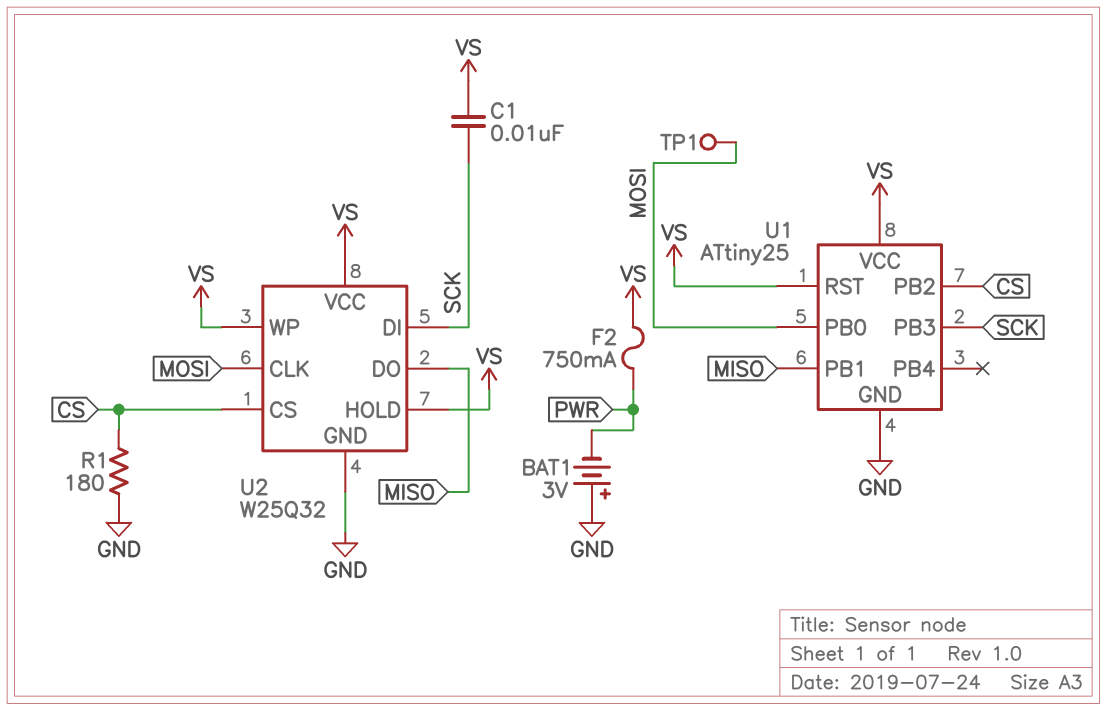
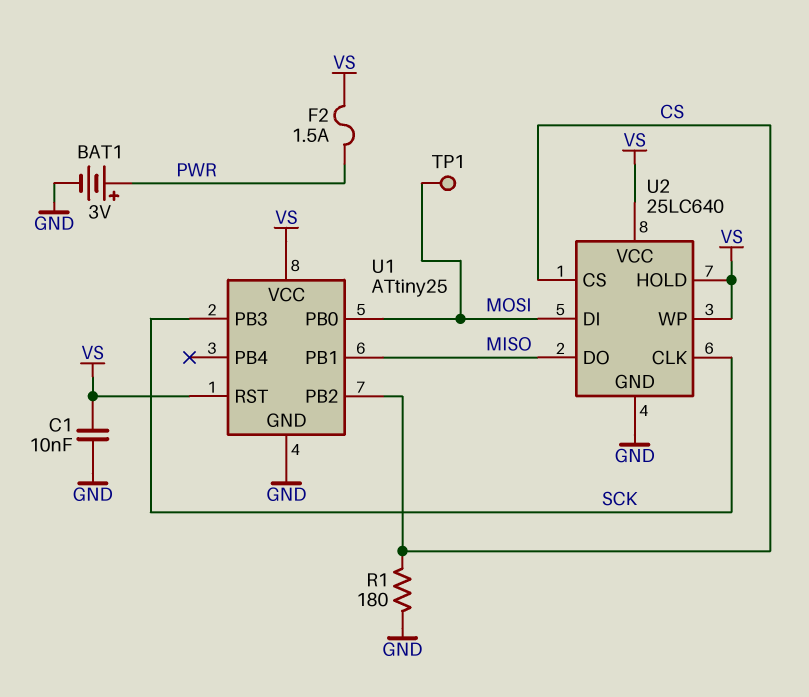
BAT1: 3V (plus GND, minus PWR) -> 3V (plus PWR, minus GND)
C1: 10nF (SCK, VS) -> 10nF (GND, VS)
F2: 750mA (PWR, VS) -> 1.5A (PWR, VS)
U2: W25Q32 -> 25LC640
U2 pin CLK: MOSI -> SCK
U2 pin DI: SCK -> MOSI

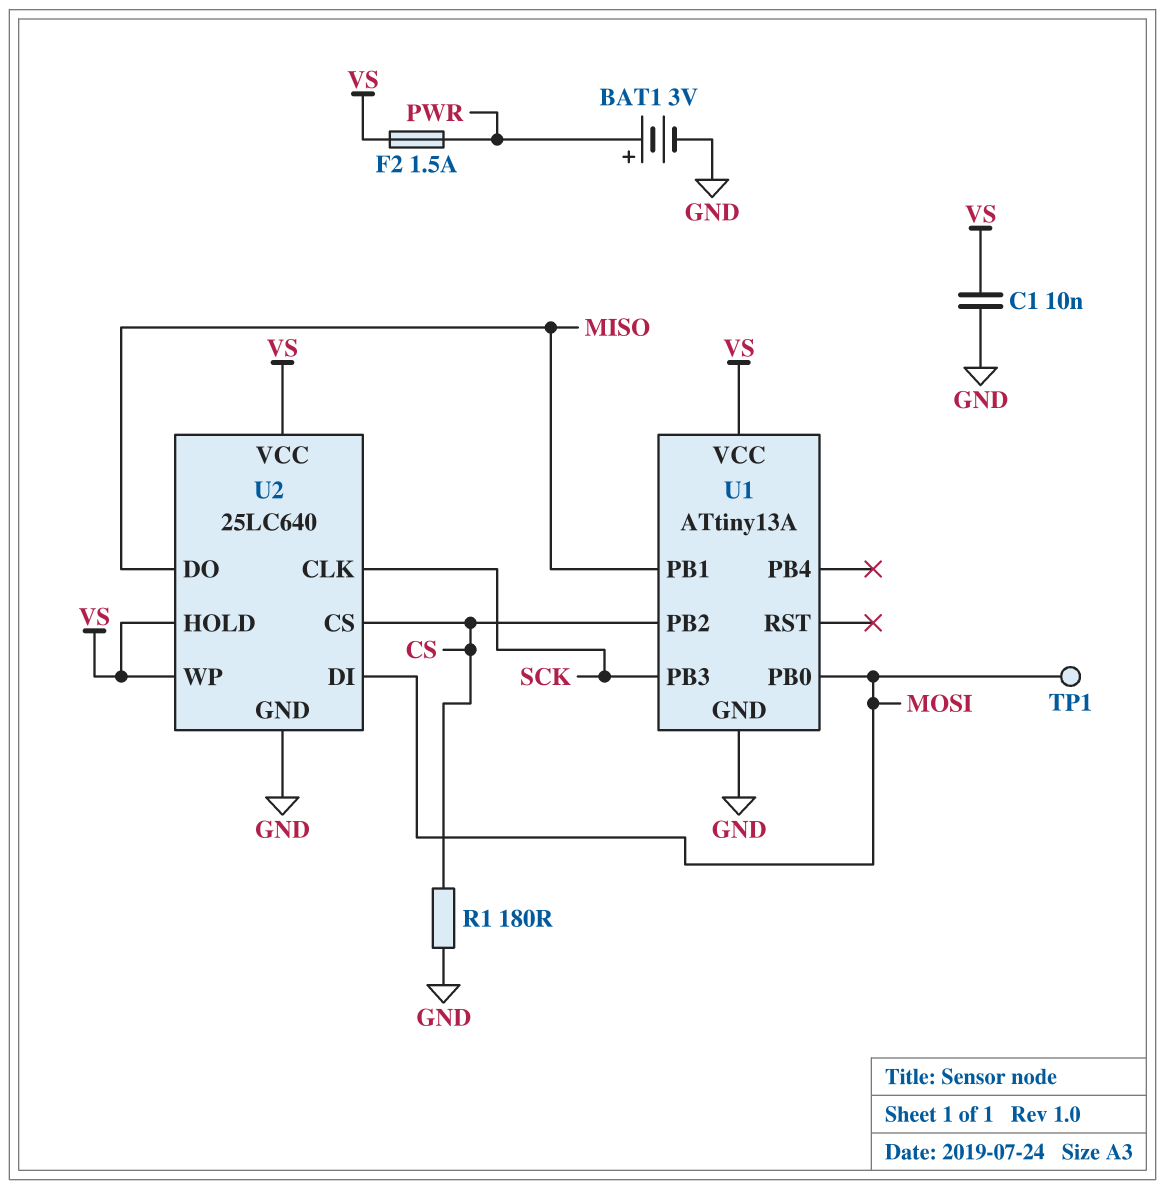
U1: ATtiny25 -> ATtiny13A
U1 pin RST: VS -> none

